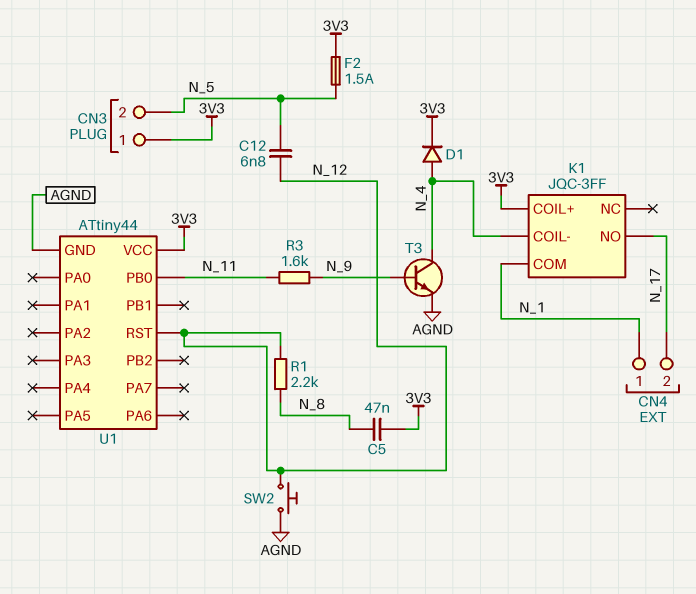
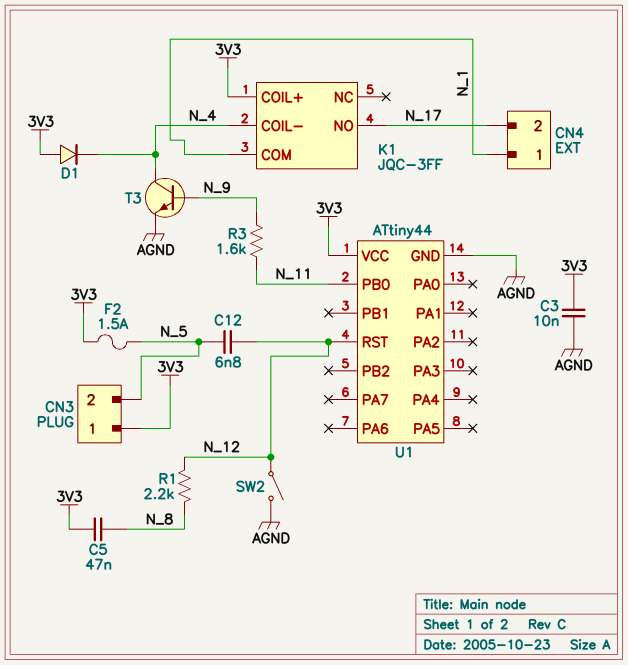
C3: none -> 10nF (3V3, AGND)
D1: diode (A N_4, K 3V3) -> diode (A 3V3, K N_4)
SW2: button (AGND, N_12) -> switch (AGND, N_12)

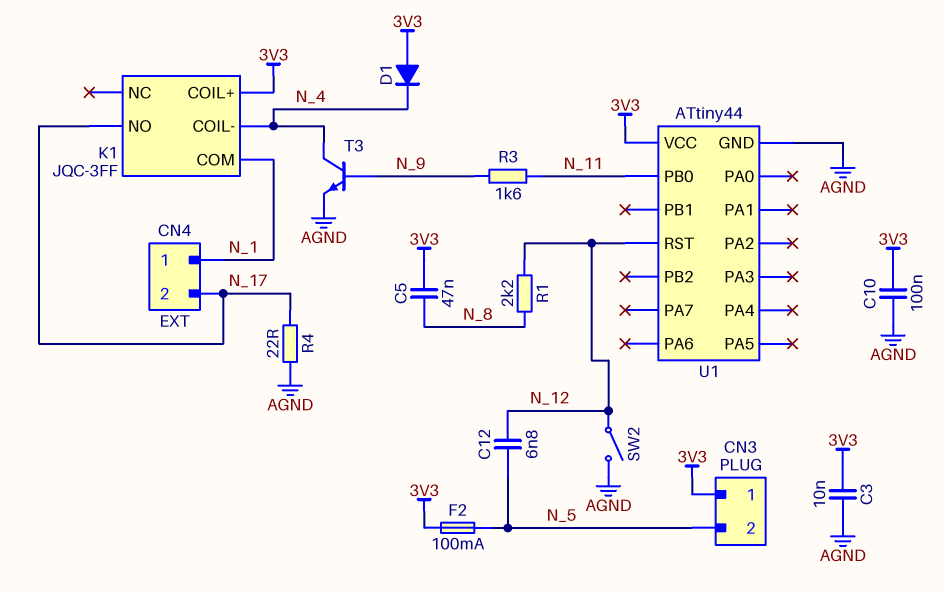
C10: none -> 100nF (3V3, AGND)
F2: 1.5A (3V3, N_5) -> 100mA (3V3, N_5)
R4: none -> 22 (AGND, N_17)

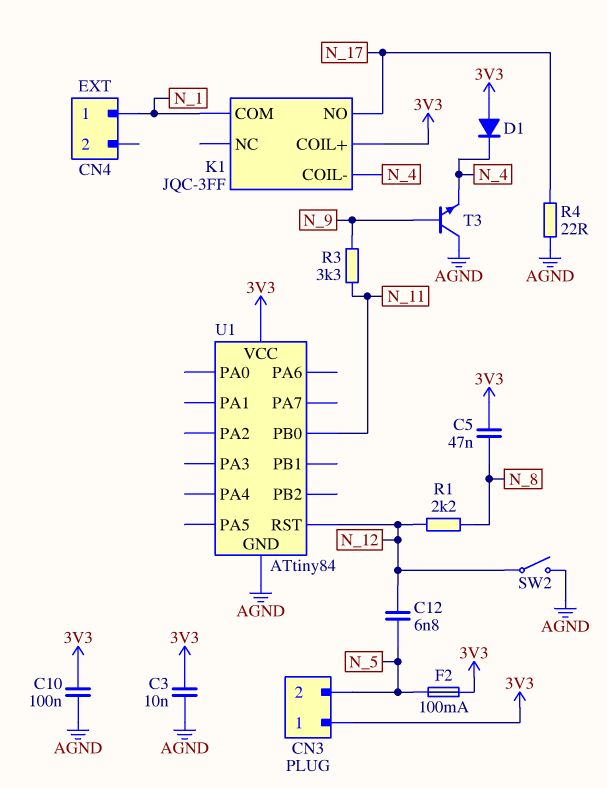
CN4 pin 2: N_17 -> none
R3: 1.6k (N_9, N_11) -> 3.3k (N_9, N_11)
T3: NPN (B N_9, C N_4, E AGND) -> NPN (B N_9, C AGND, E N_4)
U1: ATtiny44 -> ATtiny84

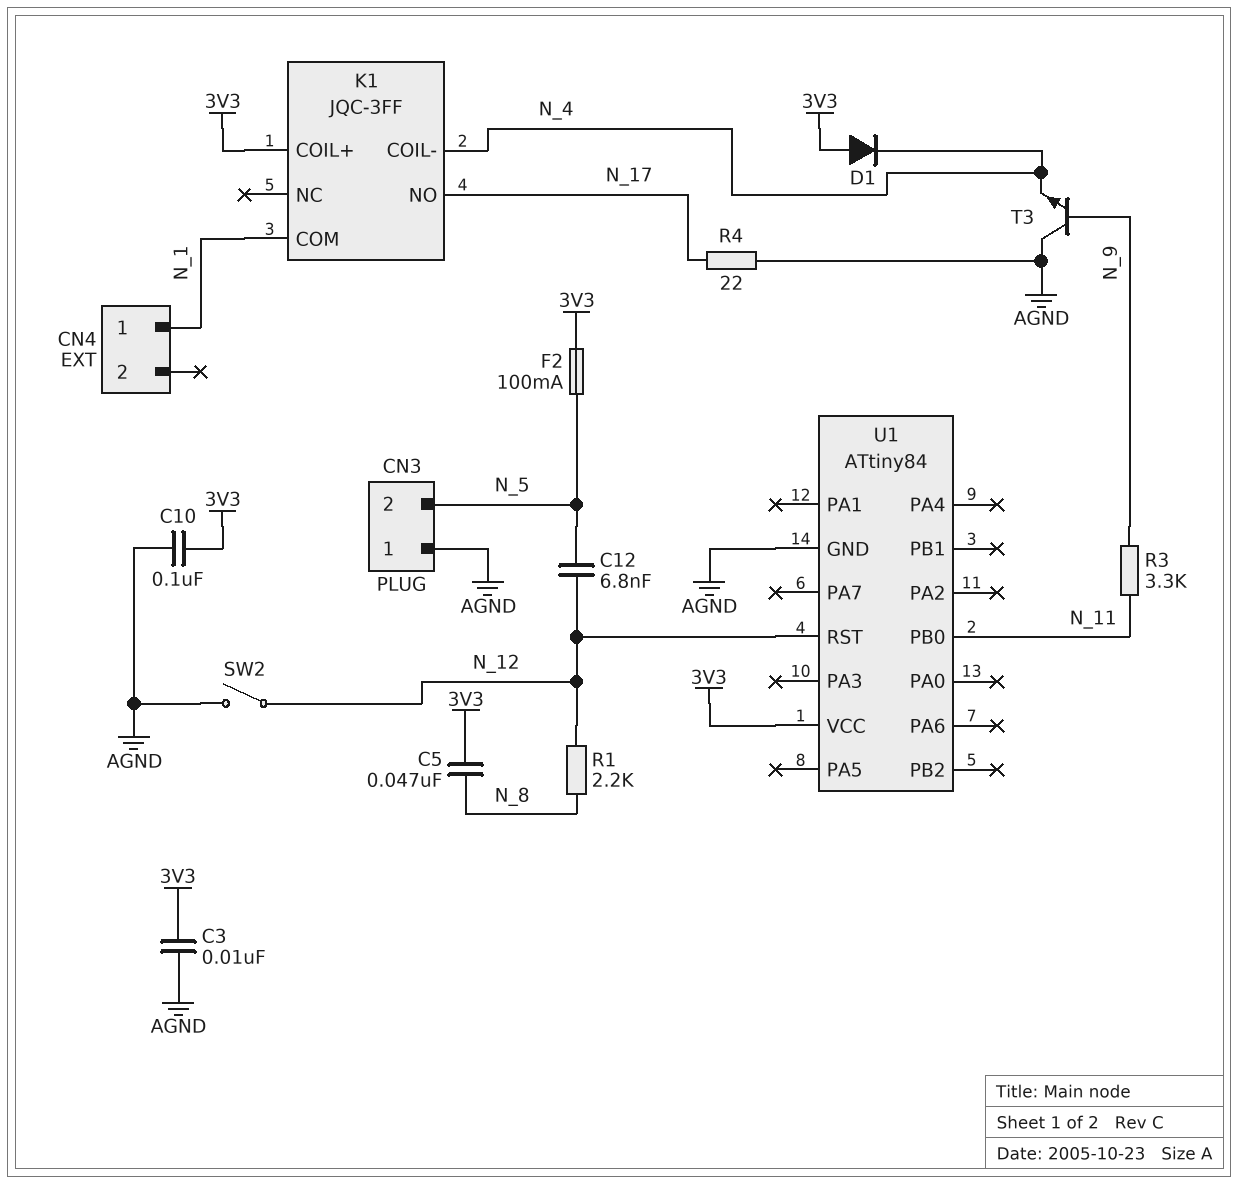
CN3 pin 1: 3V3 -> AGND

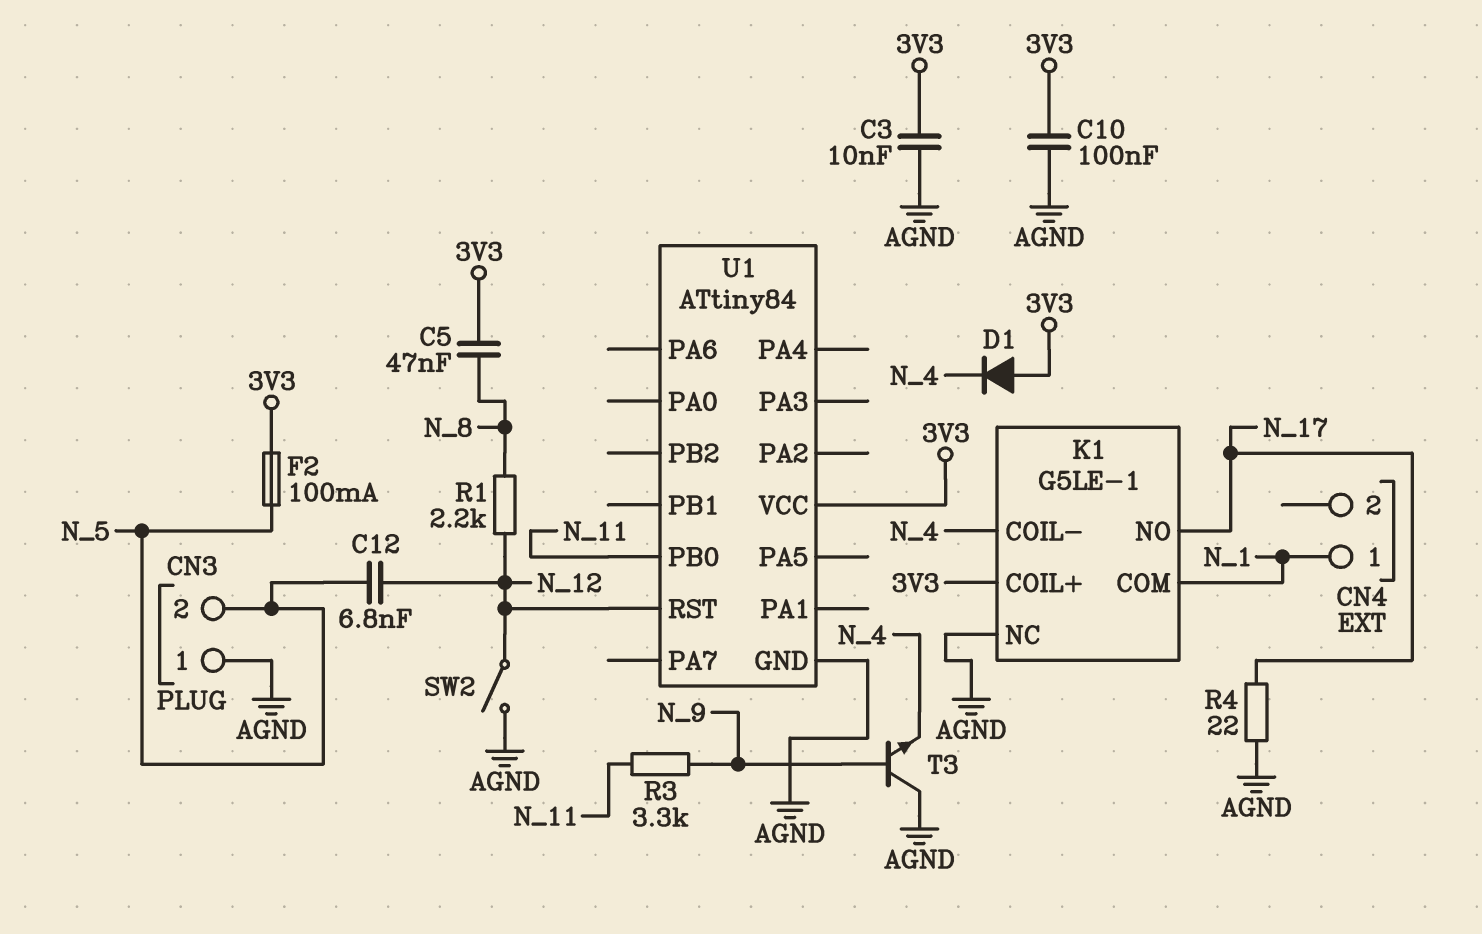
K1: JQC-3FF -> G5LE-1
K1 pin NC: none -> AGND

